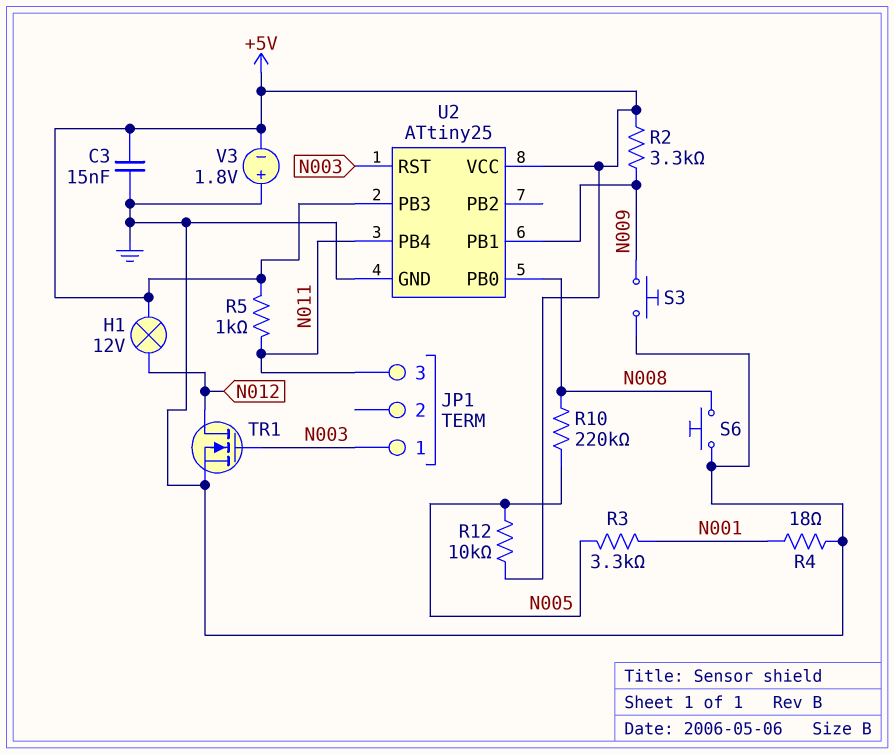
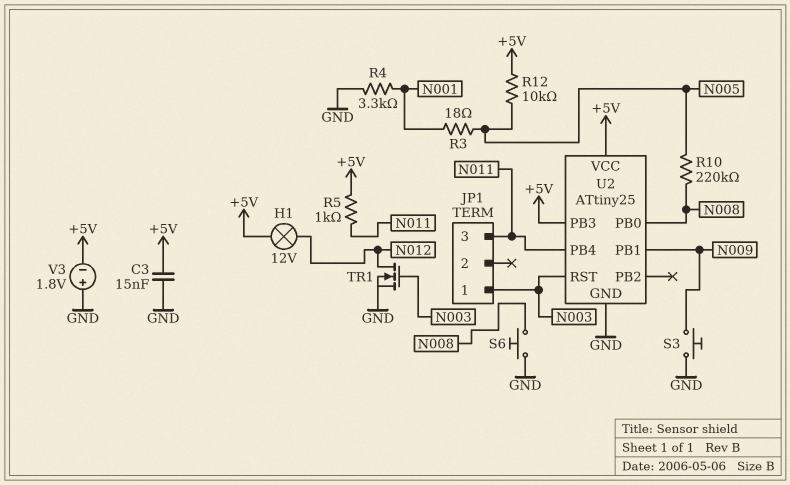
R2: 3.3k (+5V, N009) -> none
R3: 3.3k (N001, N005) -> 18 (N001, N005)
R4: 18 (GND, N001) -> 3.3k (GND, N001)

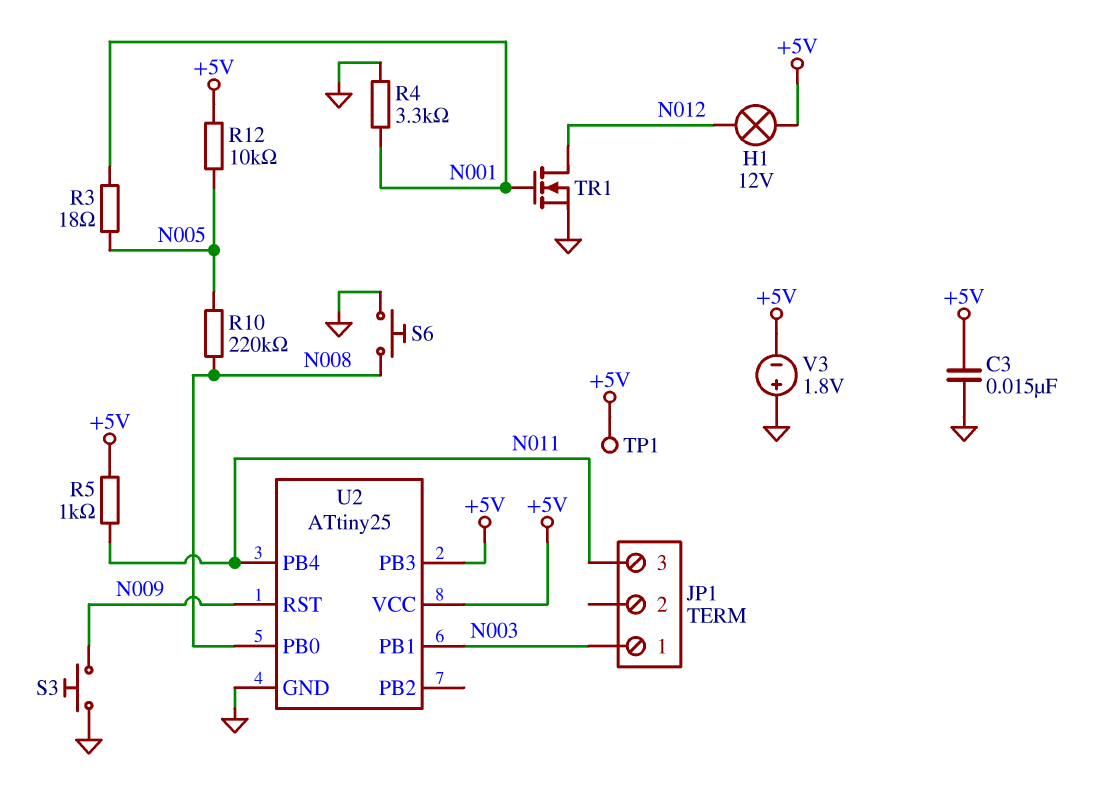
TP1: none -> test point (+5V)
TR1: NMOS (G N003, D N012, S GND) -> NMOS (G N001, D N012, S GND)
U2 pin PB1: N009 -> N003
U2 pin RST: N003 -> N009

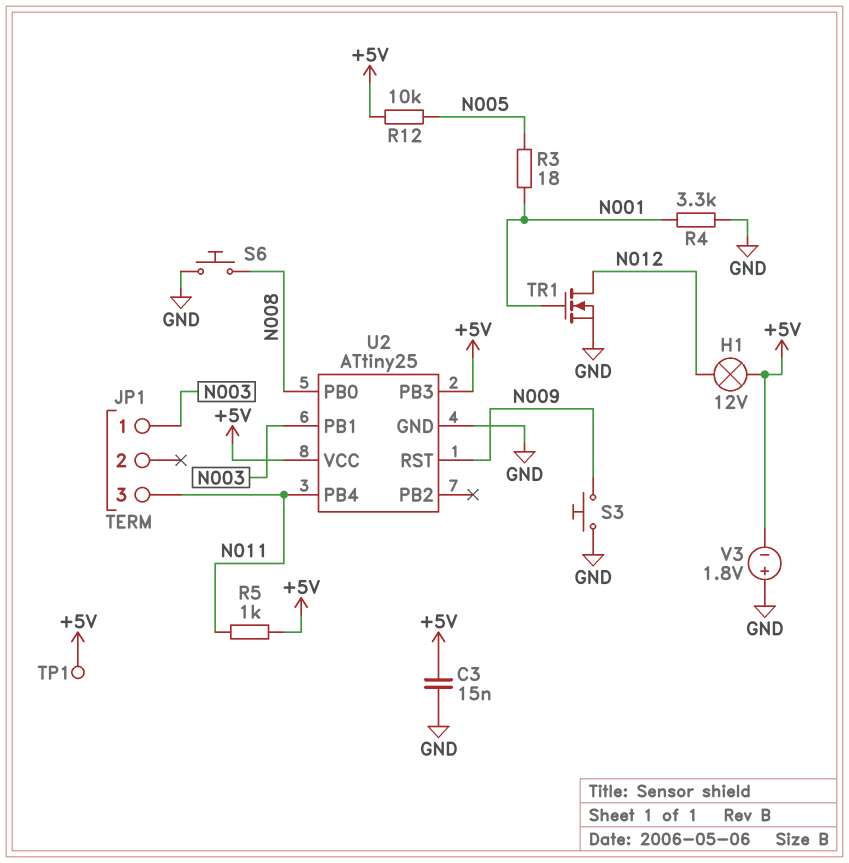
R10: 220k (N005, N008) -> none

